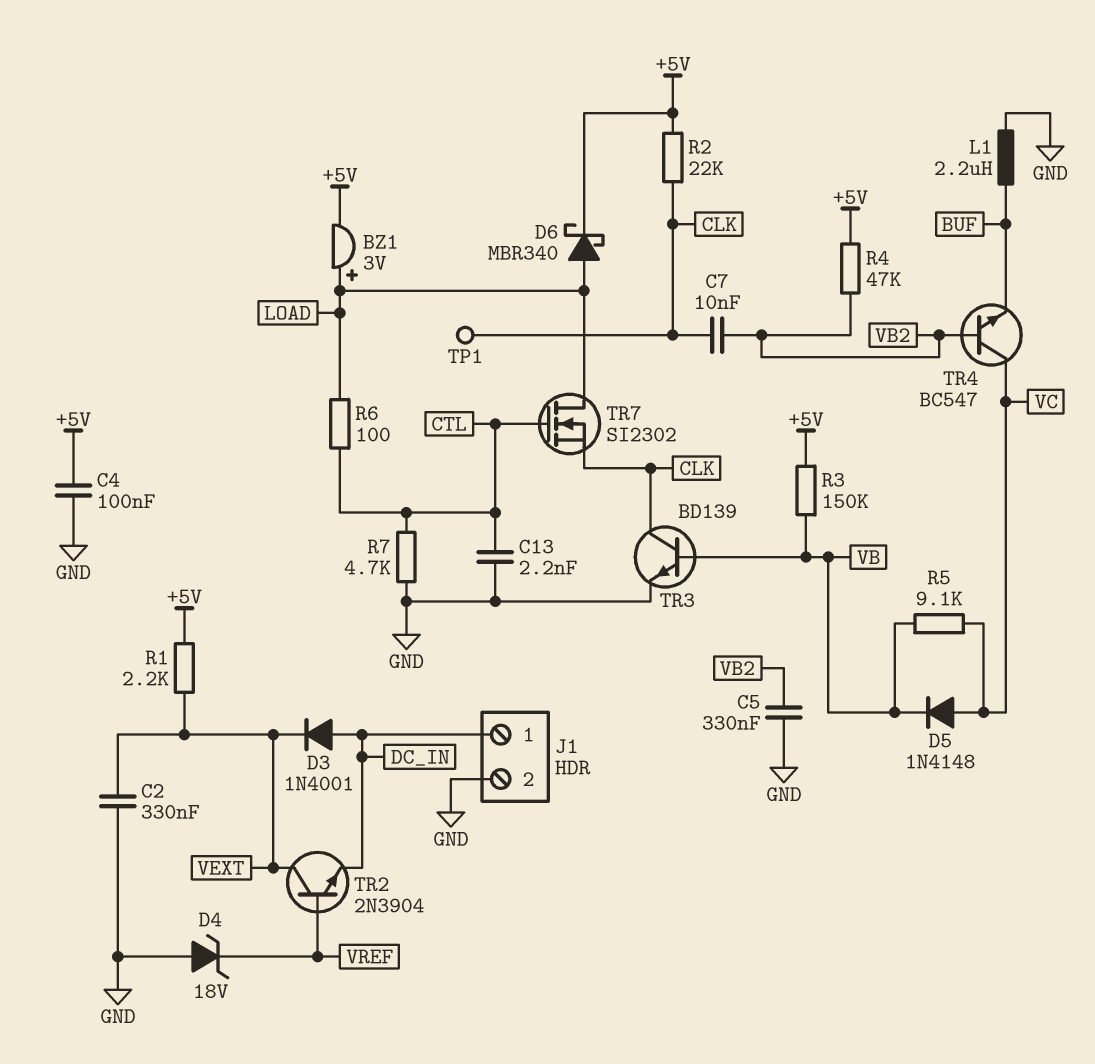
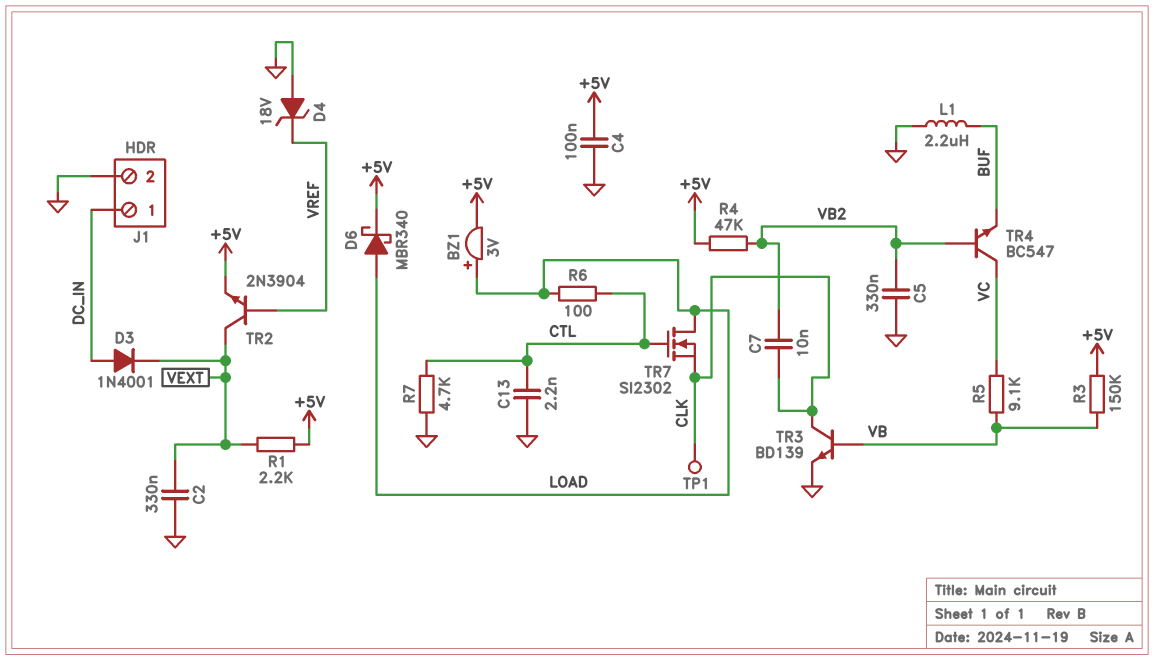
D5: diode 1N4148 (A VC, K VB) -> none
R2: 22k (+5V, CLK) -> none
TR2: NPN 2N3904 (B VREF, C VEXT, E DC_IN) -> NPN 2N3904 (B VREF, C VEXT, E +5V)

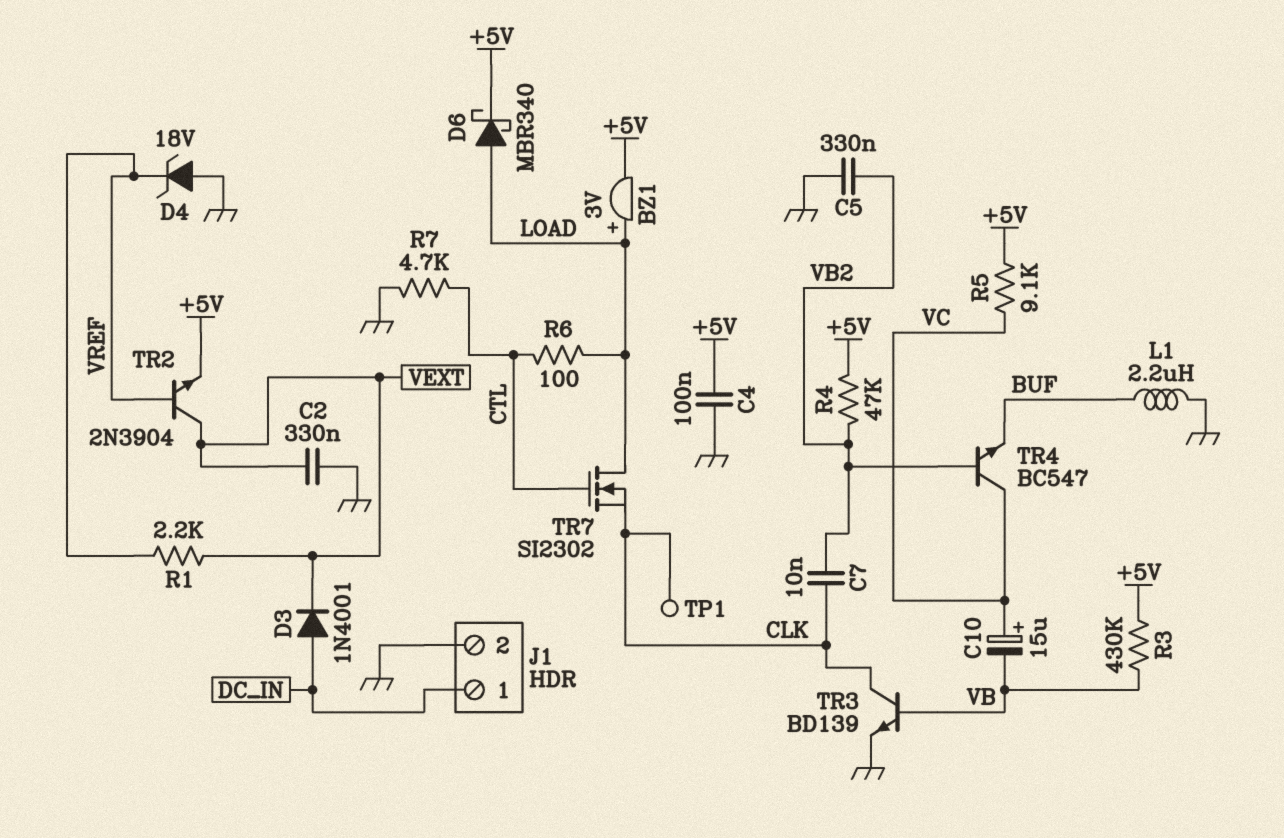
C10: none -> 15uF (plus VC, minus VB)
C13: 2.2nF (CTL, GND) -> none
R1: 2.2k (+5V, VEXT) -> 2.2k (VEXT, VREF)
R3: 150k (+5V, VB) -> 430k (+5V, VB)
R5: 9.1k (VB, VC) -> 9.1k (+5V, VC)

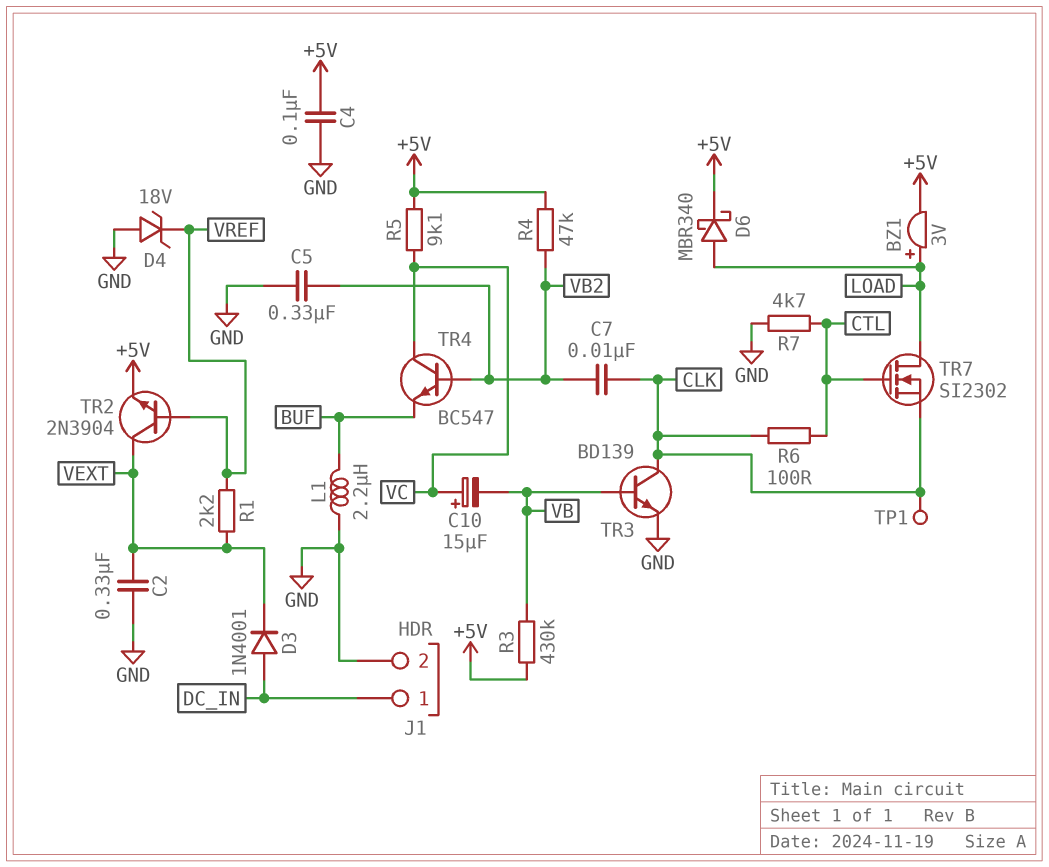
R6: 100 (CTL, LOAD) -> 100 (CLK, CTL)

